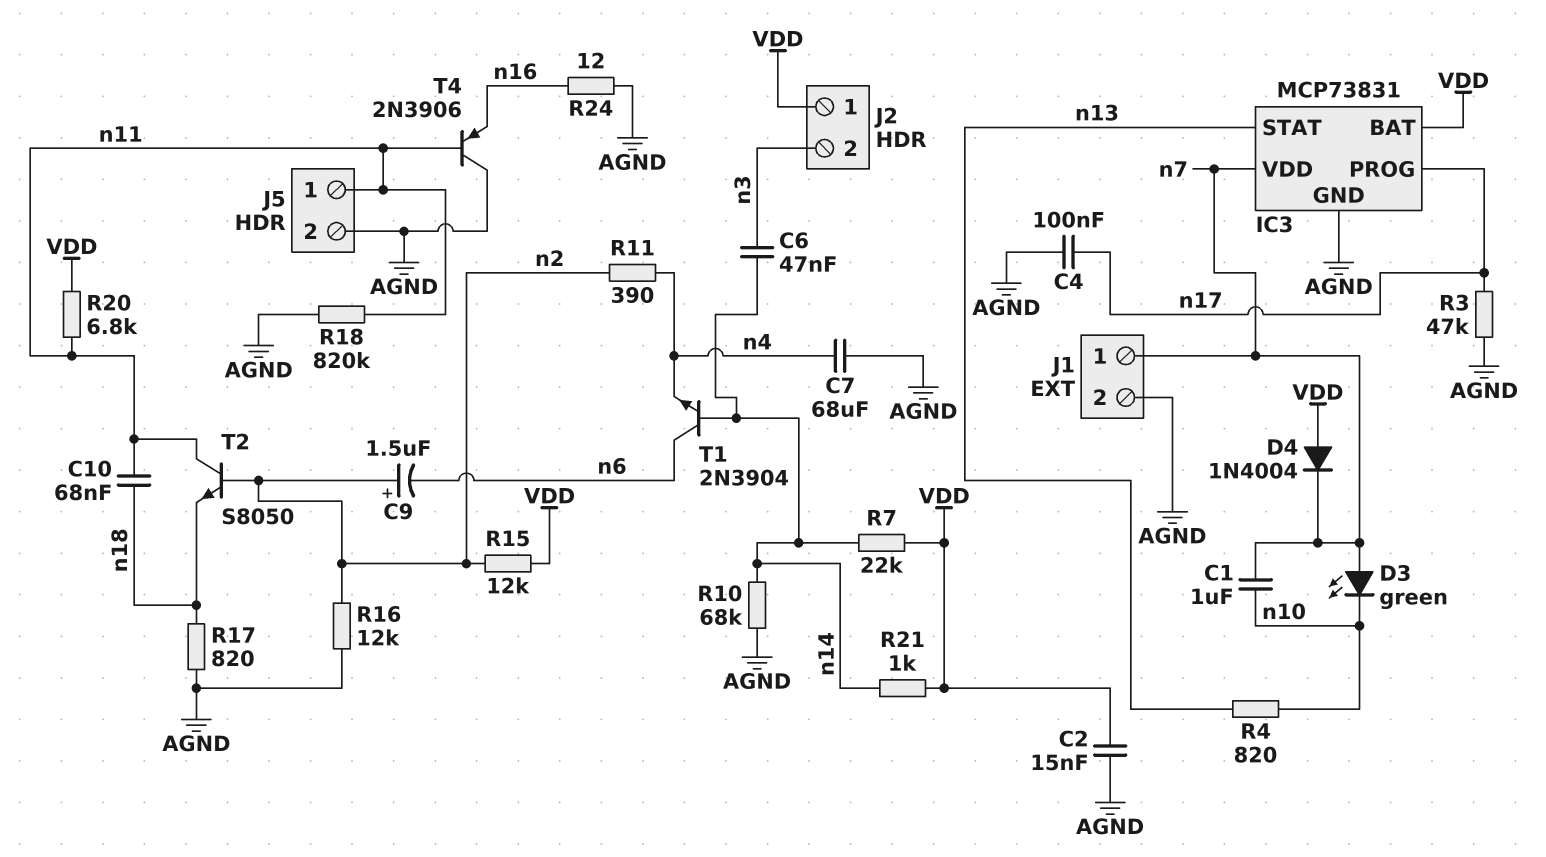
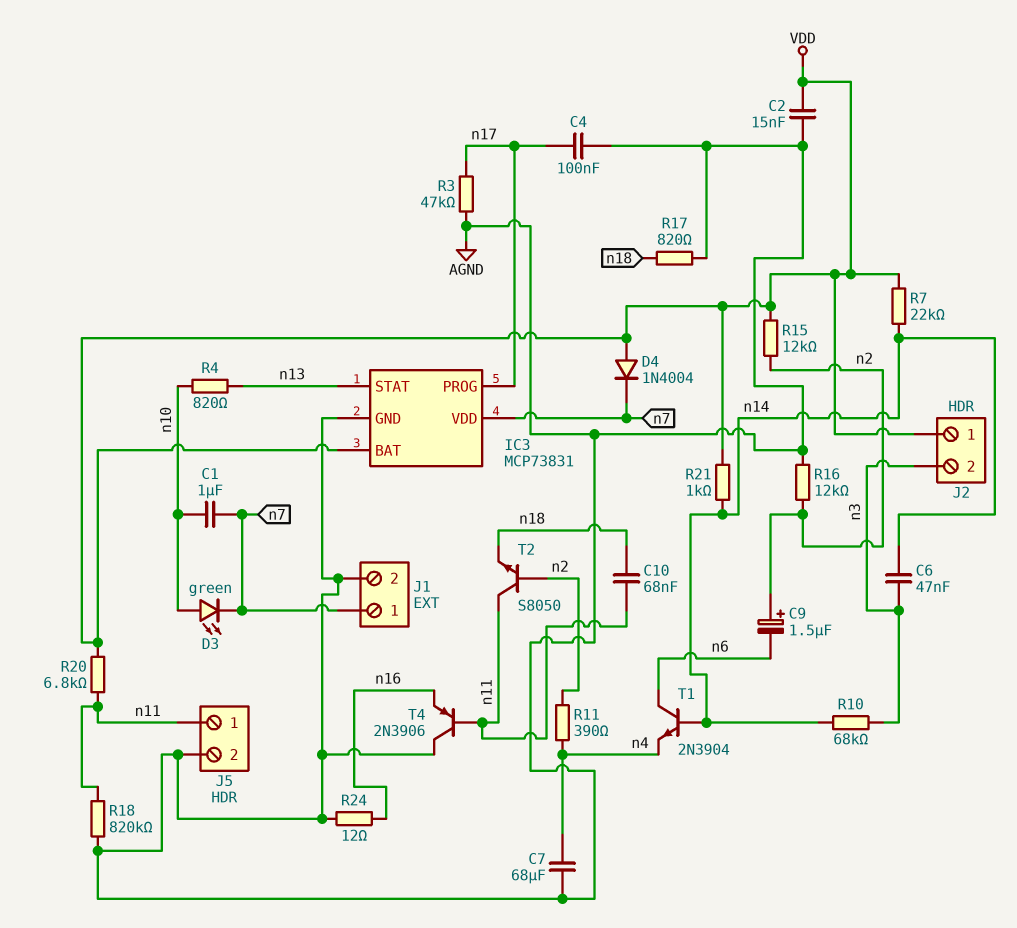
D3: LED green (A n7, K n10) -> LED green (A n10, K n7)
R10: 68k (AGND, n14) -> 68k (n3, n14)

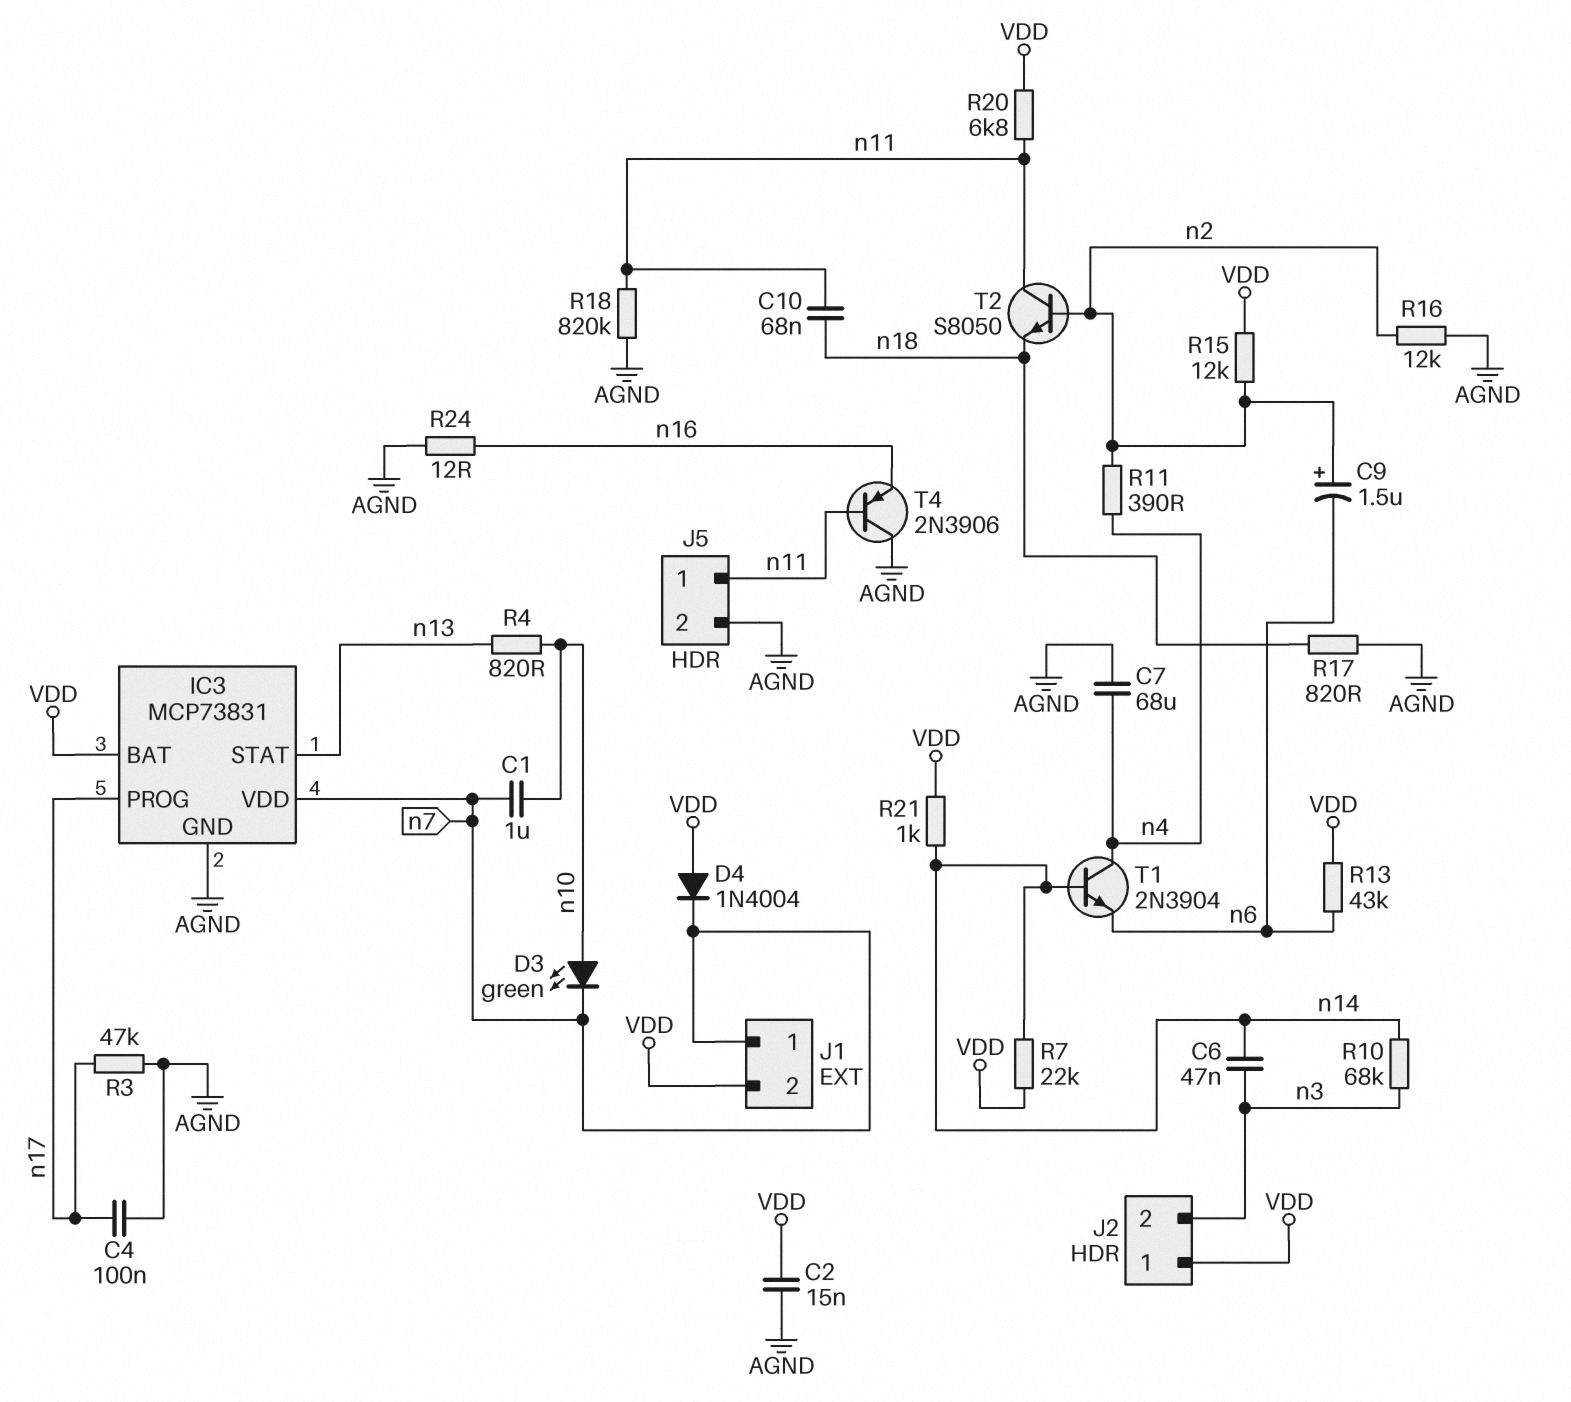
J1 pin 2: AGND -> VDD
R13: none -> 43k (VDD, n6)
T1: NPN 2N3904 (B n14, C n6, E n4) -> NPN 2N3904 (B n14, C n4, E n6)

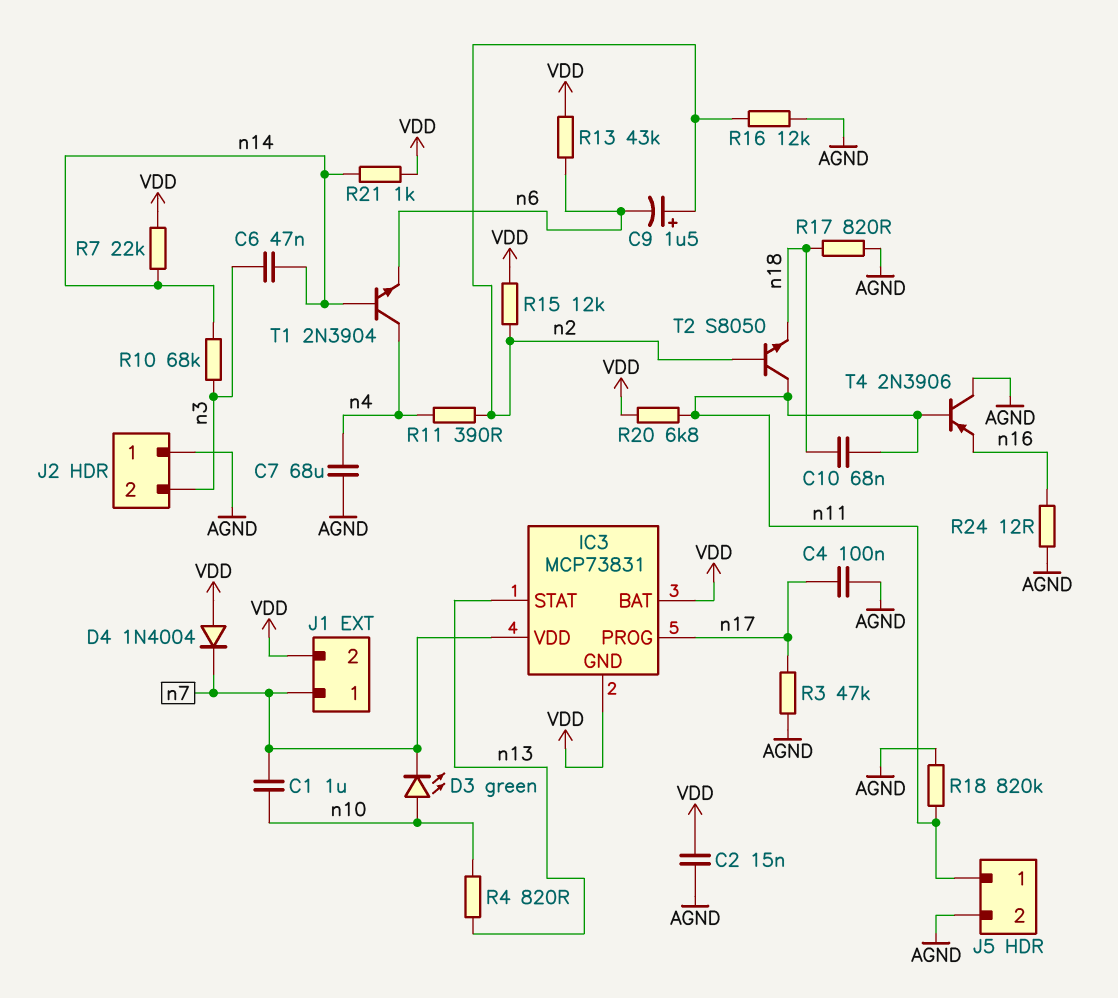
IC3 pin GND: AGND -> VDD
J2 pin 1: VDD -> AGND

